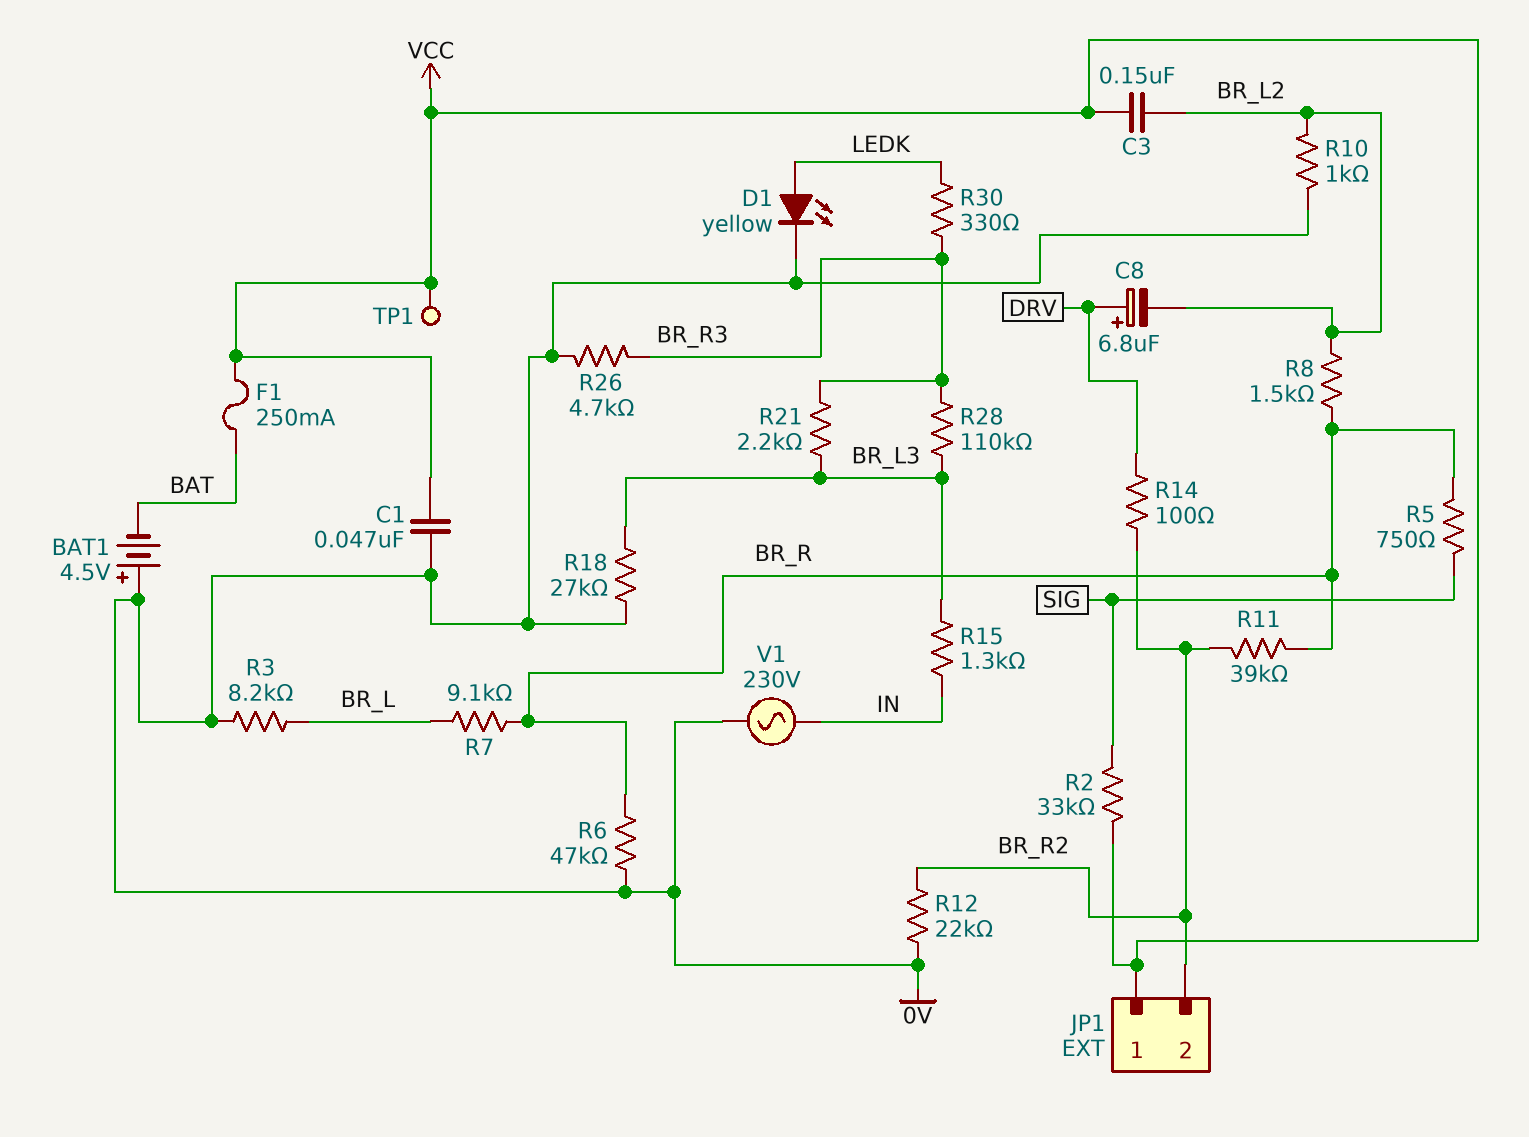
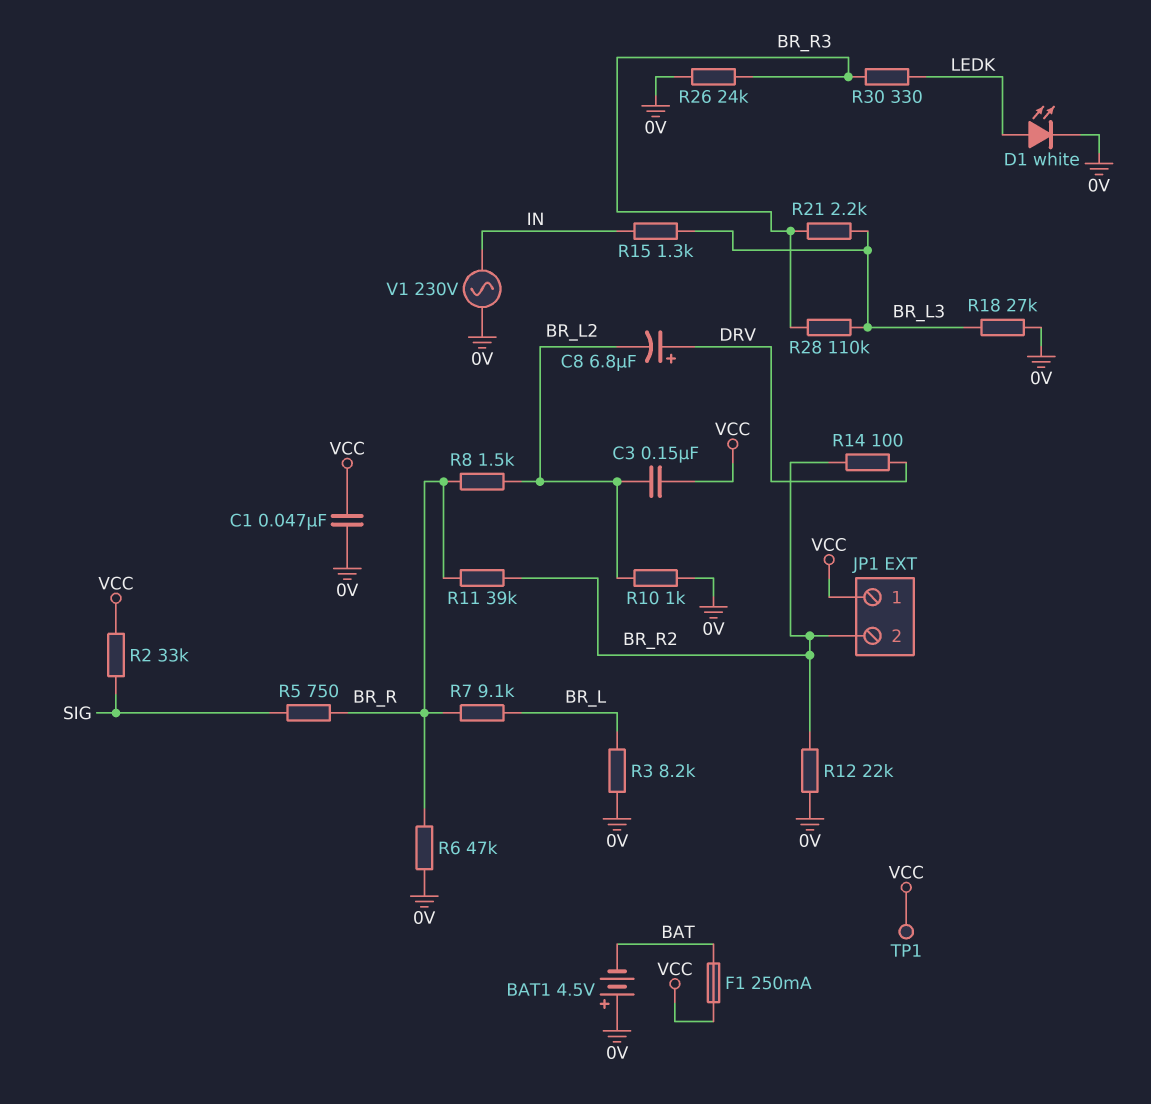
D1: LED yellow (A LEDK, K 0V) -> LED white (A LEDK, K 0V)
R26: 4.7k (0V, BR_R3) -> 24k (0V, BR_R3)

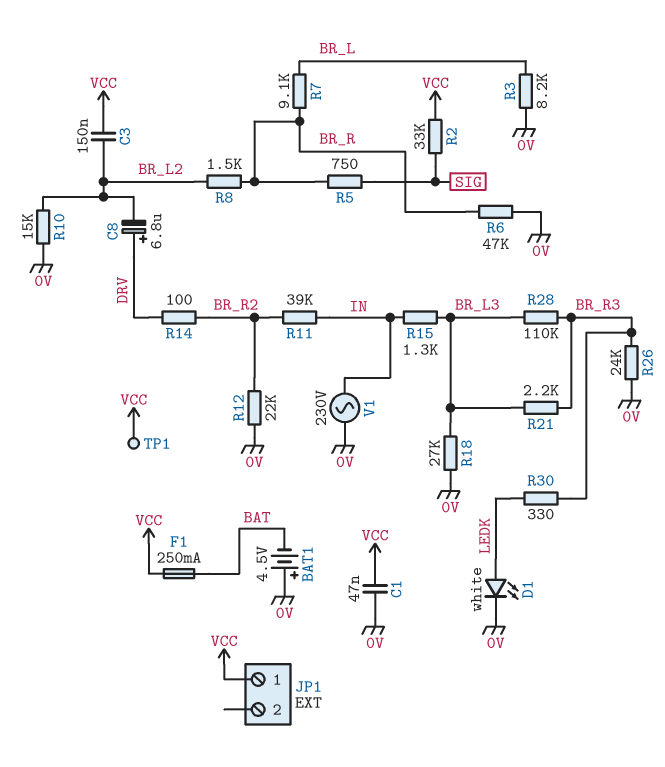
JP1 pin 2: BR_R2 -> none
R10: 1k (0V, BR_L2) -> 15k (0V, BR_L2)
R11: 39k (BR_R, BR_R2) -> 39k (BR_R2, IN)

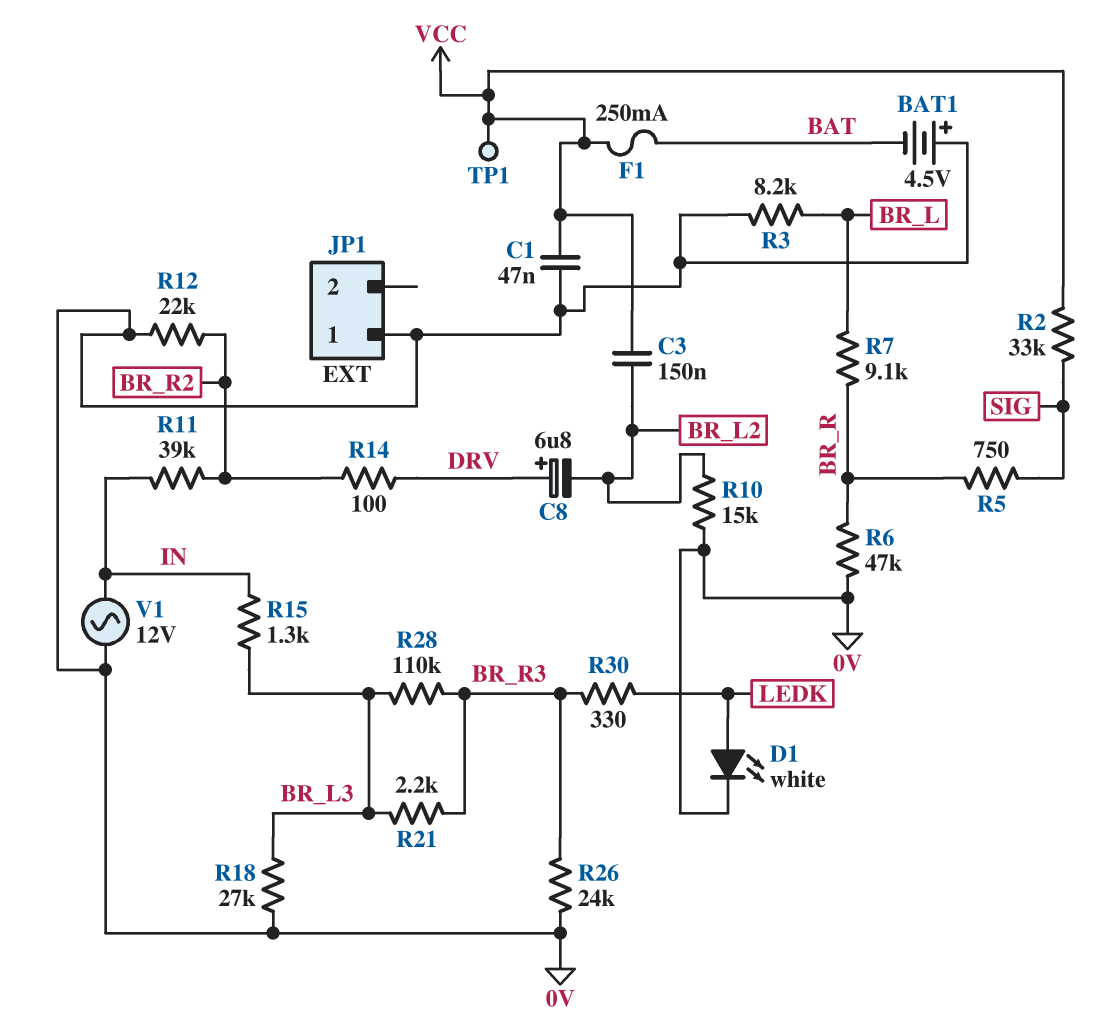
JP1 pin 1: VCC -> 0V
R8: 1.5k (BR_L2, BR_R) -> none
V1: AC 230V (0V, IN) -> AC 12V (0V, IN)

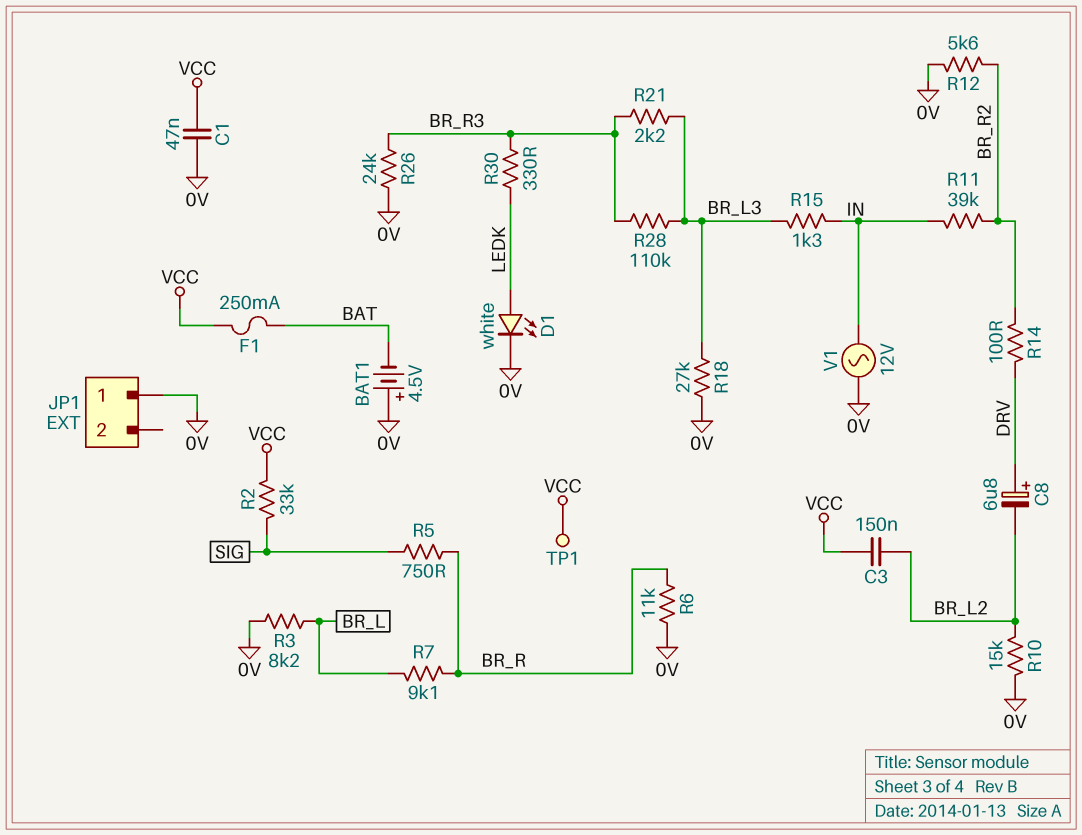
R6: 47k (0V, BR_R) -> 11k (0V, BR_R)
R12: 22k (0V, BR_R2) -> 5.6k (0V, BR_R2)

